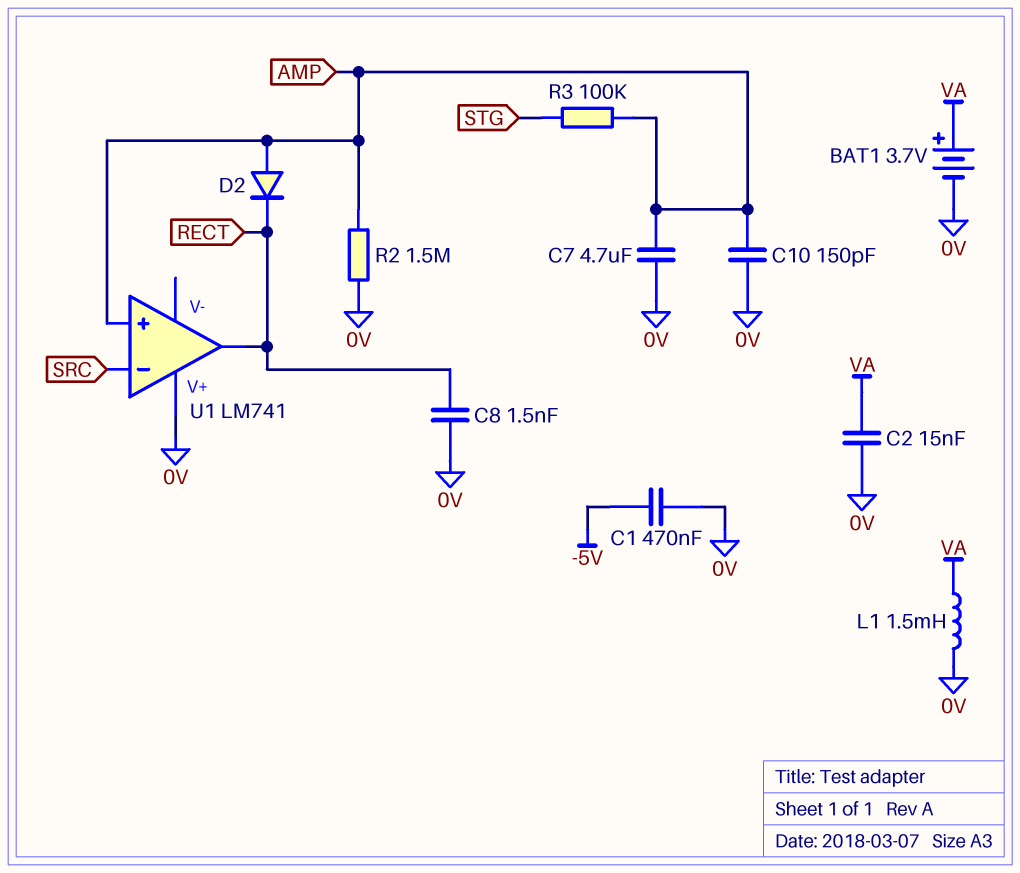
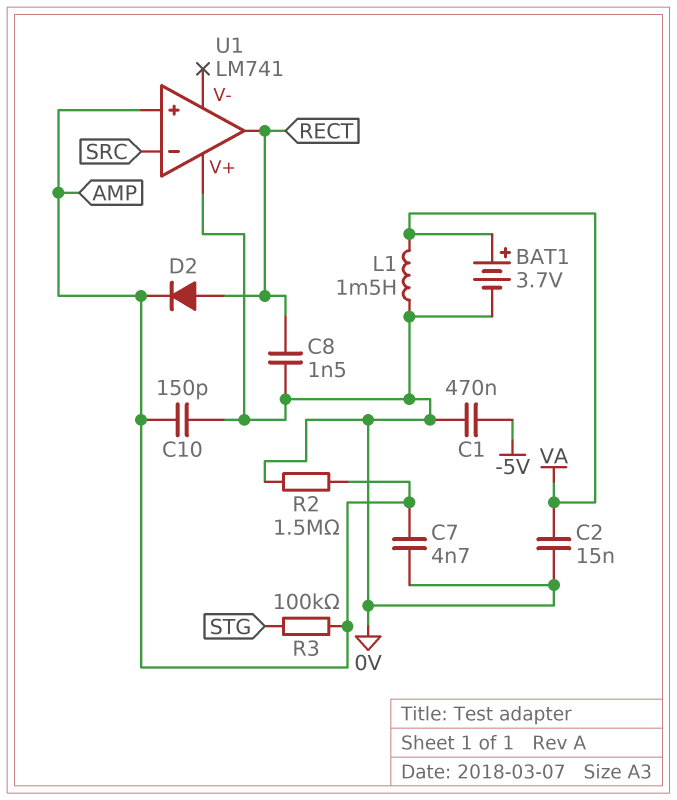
C7: 4.7uF (0V, AMP) -> 4.7nF (0V, AMP)
D2: diode (A AMP, K RECT) -> diode (A RECT, K AMP)

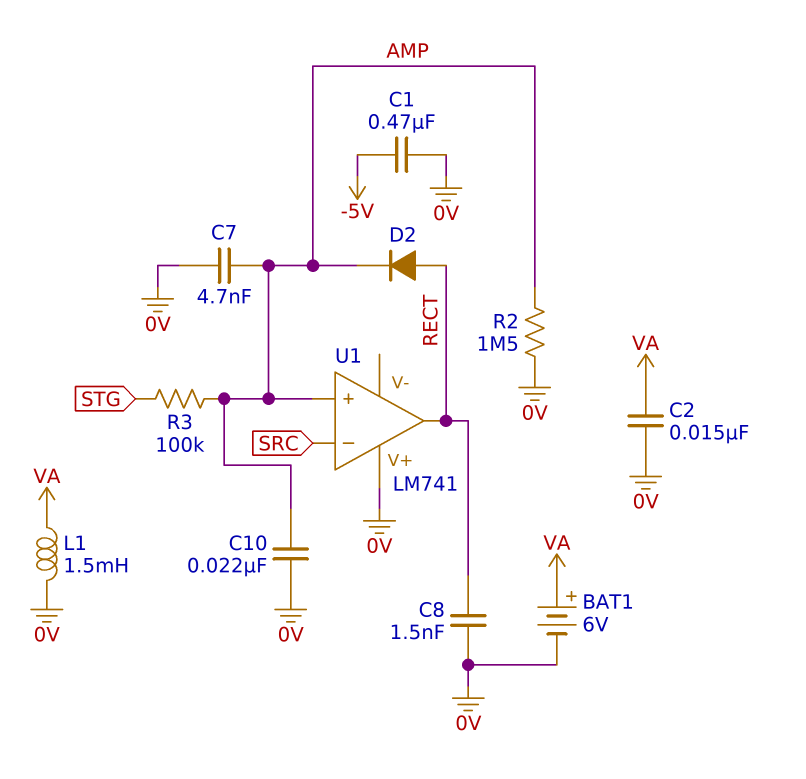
BAT1: 3.7V (plus VA, minus 0V) -> 6V (plus VA, minus 0V)
C10: 150pF (0V, AMP) -> 22nF (0V, AMP)

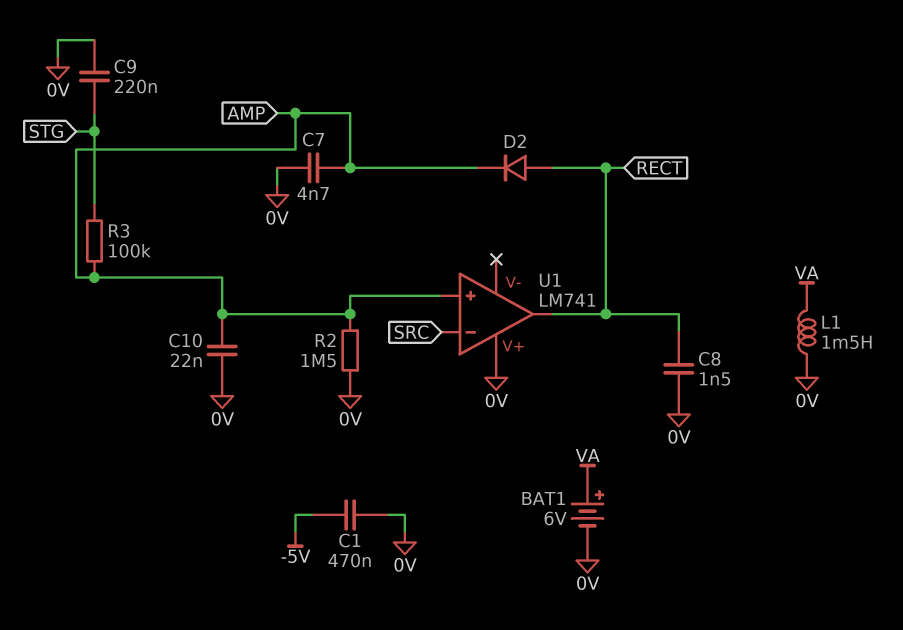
C2: 15nF (0V, VA) -> none
C9: none -> 220nF (0V, STG)

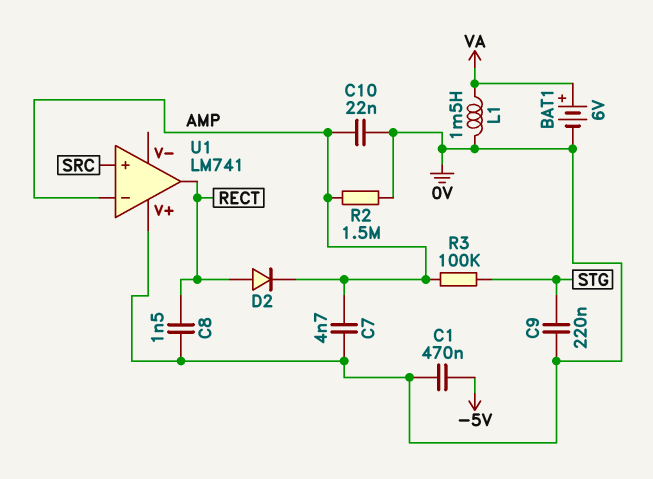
U1 pin in+: AMP -> SRC
U1 pin in-: SRC -> AMP

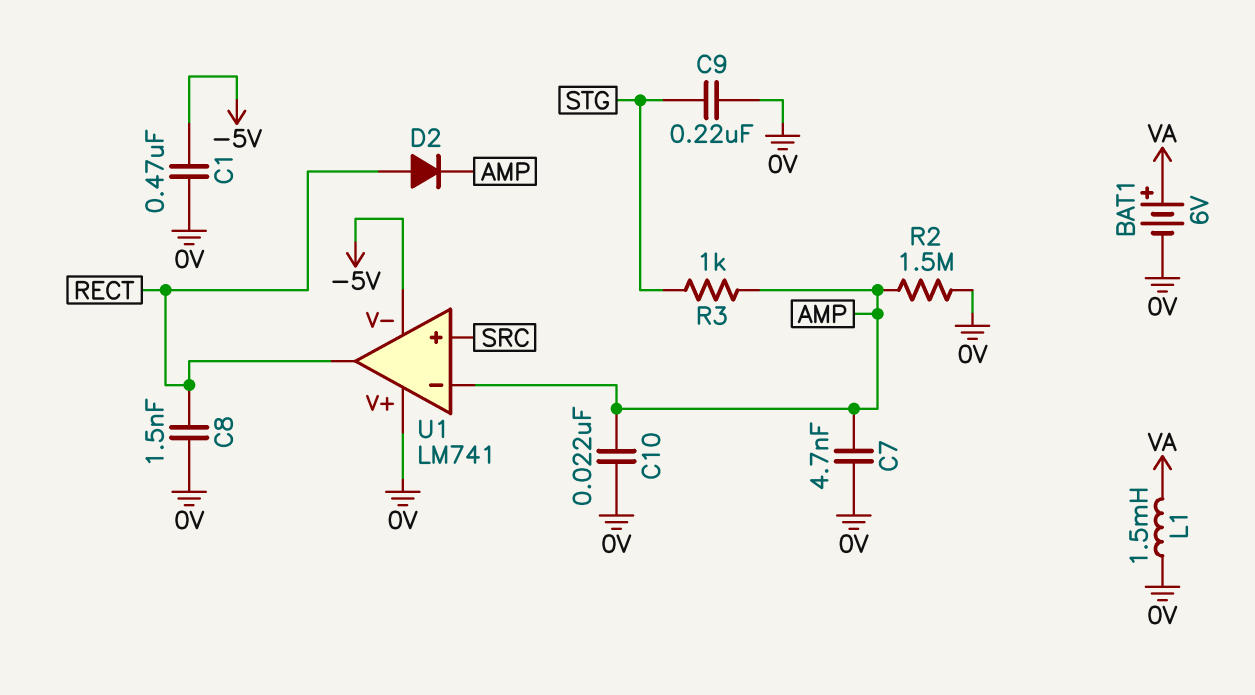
R3: 100k (AMP, STG) -> 1k (AMP, STG)
U1 pin V-: none -> -5V

